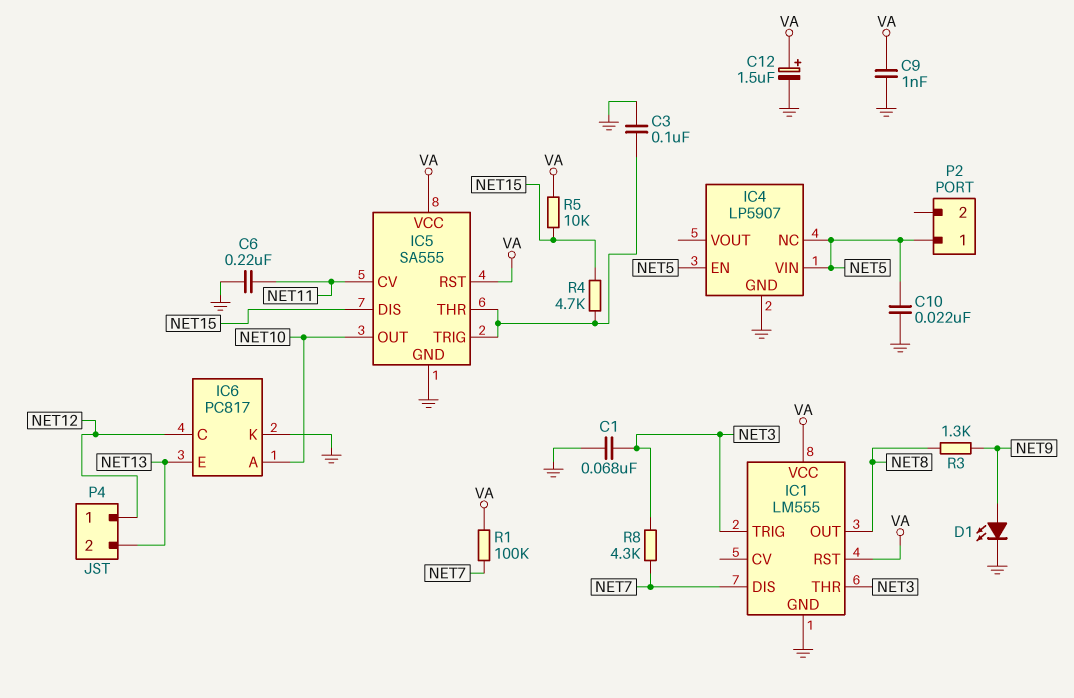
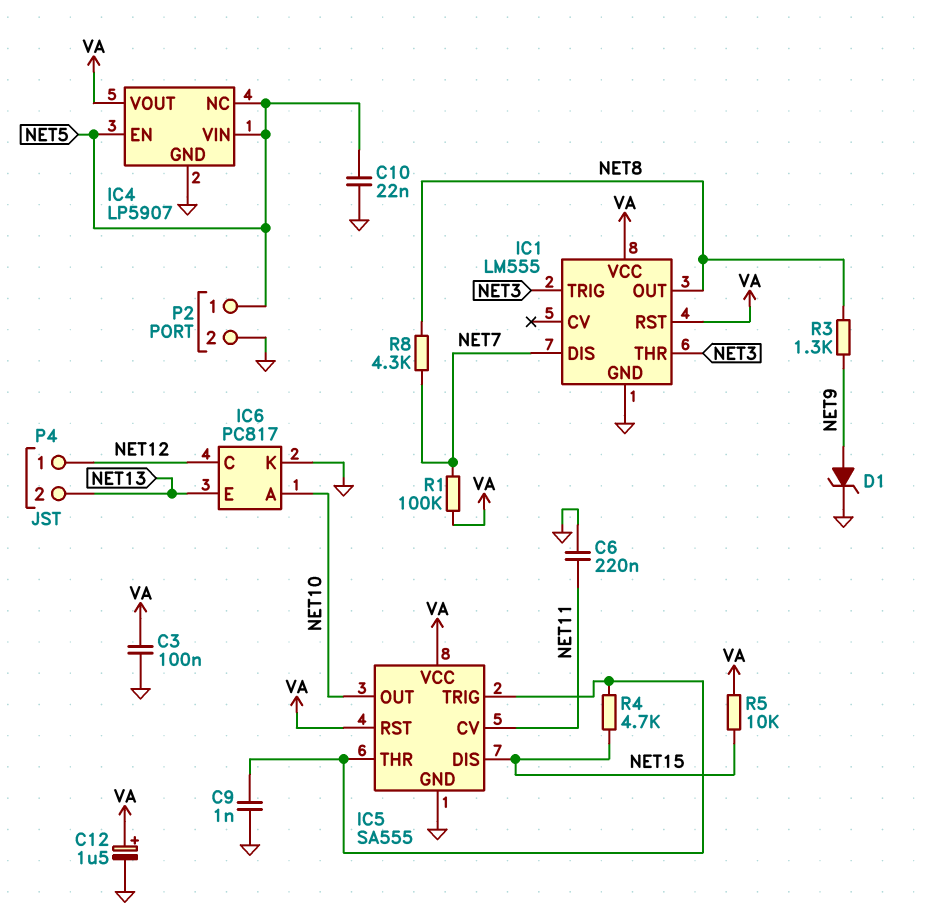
C1: 68nF (GND, NET3) -> none
C3: 100nF (GND, IC5/THR) -> 100nF (GND, VA)
C9: 1nF (GND, VA) -> 1nF (GND, IC5/THR)
D1: LED (A NET9, K GND) -> zener (A NET9, K GND)
IC4 pin VOUT: none -> VA
P2 pin 2: none -> GND
R8: 4.3k (NET3, NET7) -> 4.3k (NET7, NET8)

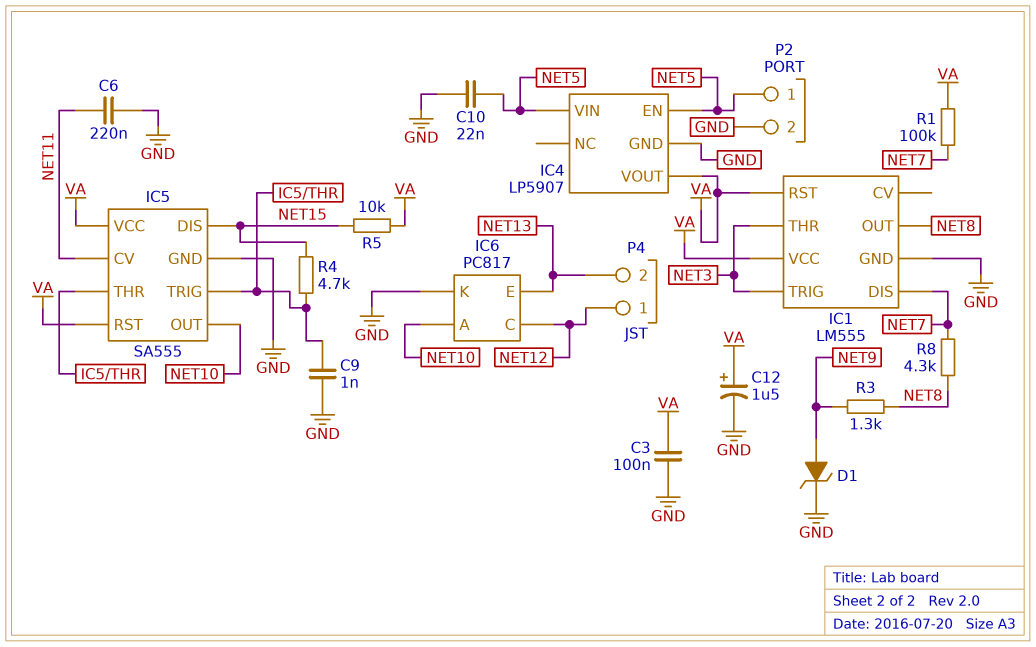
IC4 pin NC: NET5 -> none

